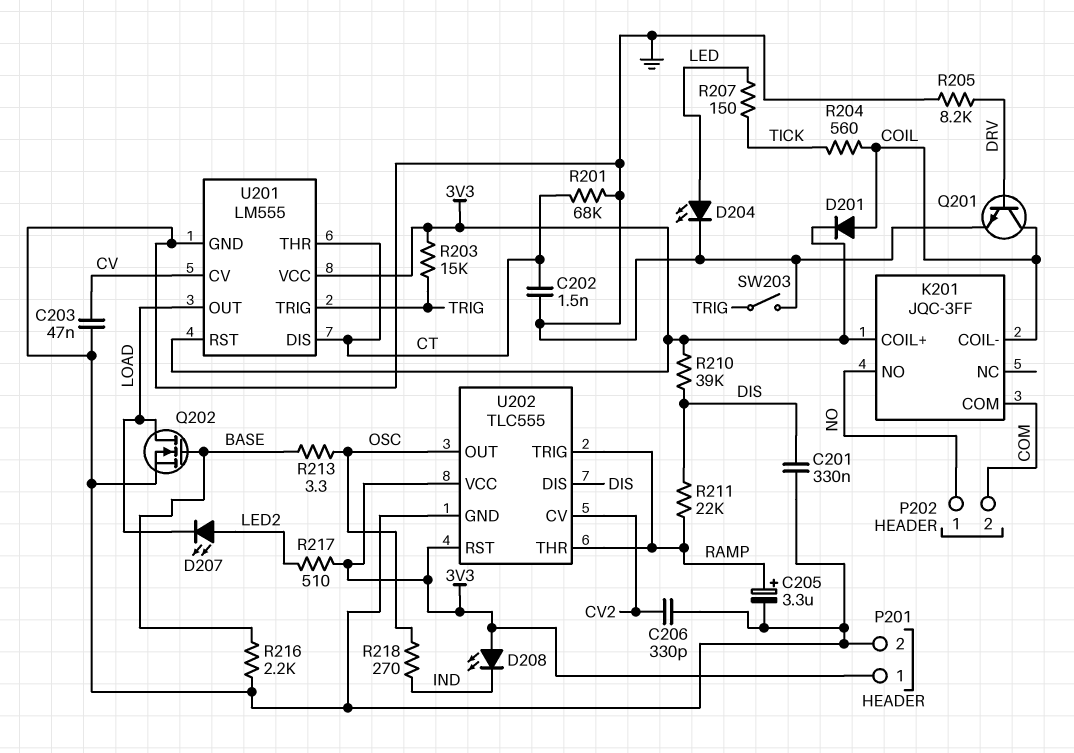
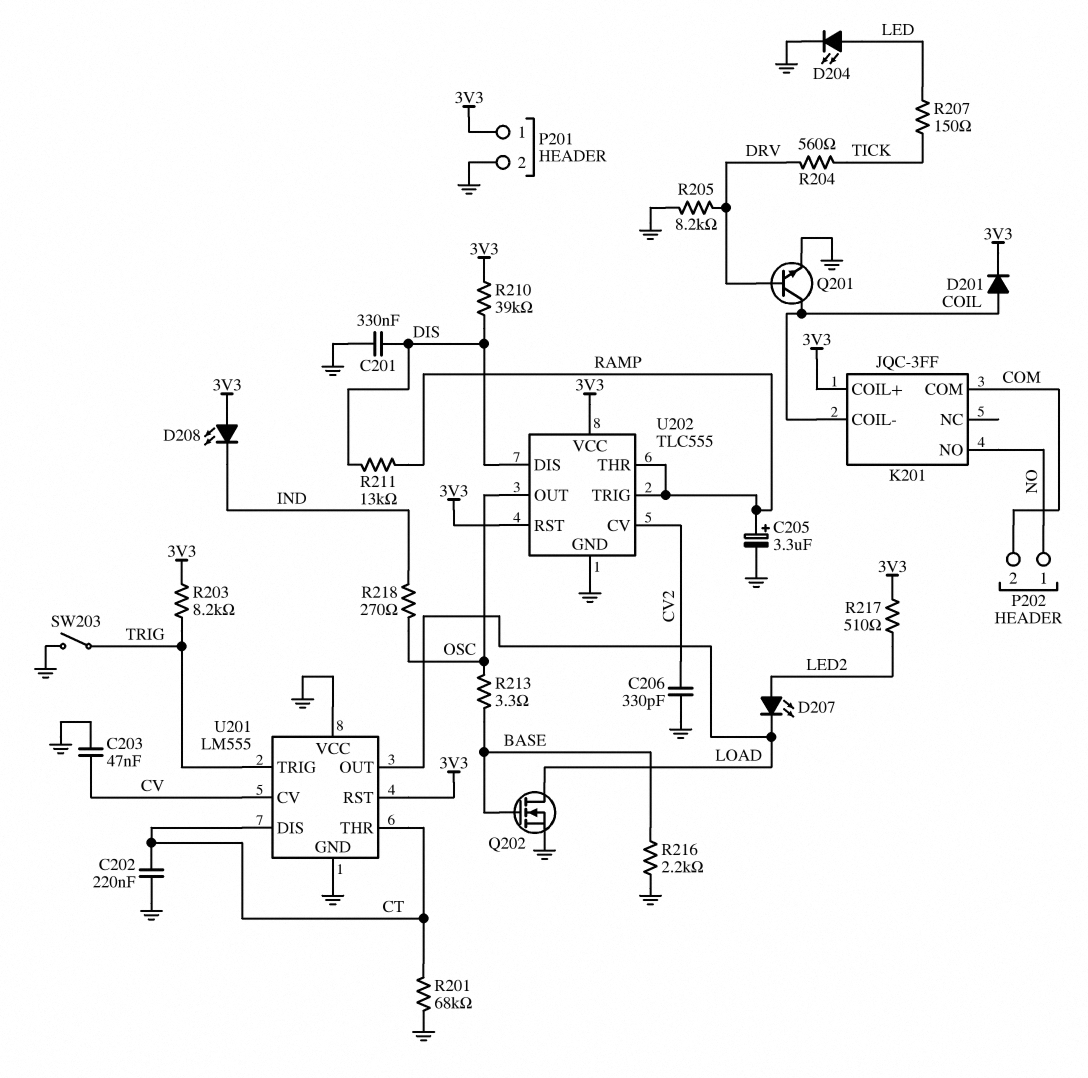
C202: 1.5nF (CT, GND) -> 220nF (CT, GND)
R203: 15k (3V3, TRIG) -> 8.2k (3V3, TRIG)
R204: 560 (COIL, TICK) -> 560 (DRV, TICK)
R211: 22k (DIS, RAMP) -> 13k (DIS, RAMP)
U201 pin VCC: 3V3 -> GND

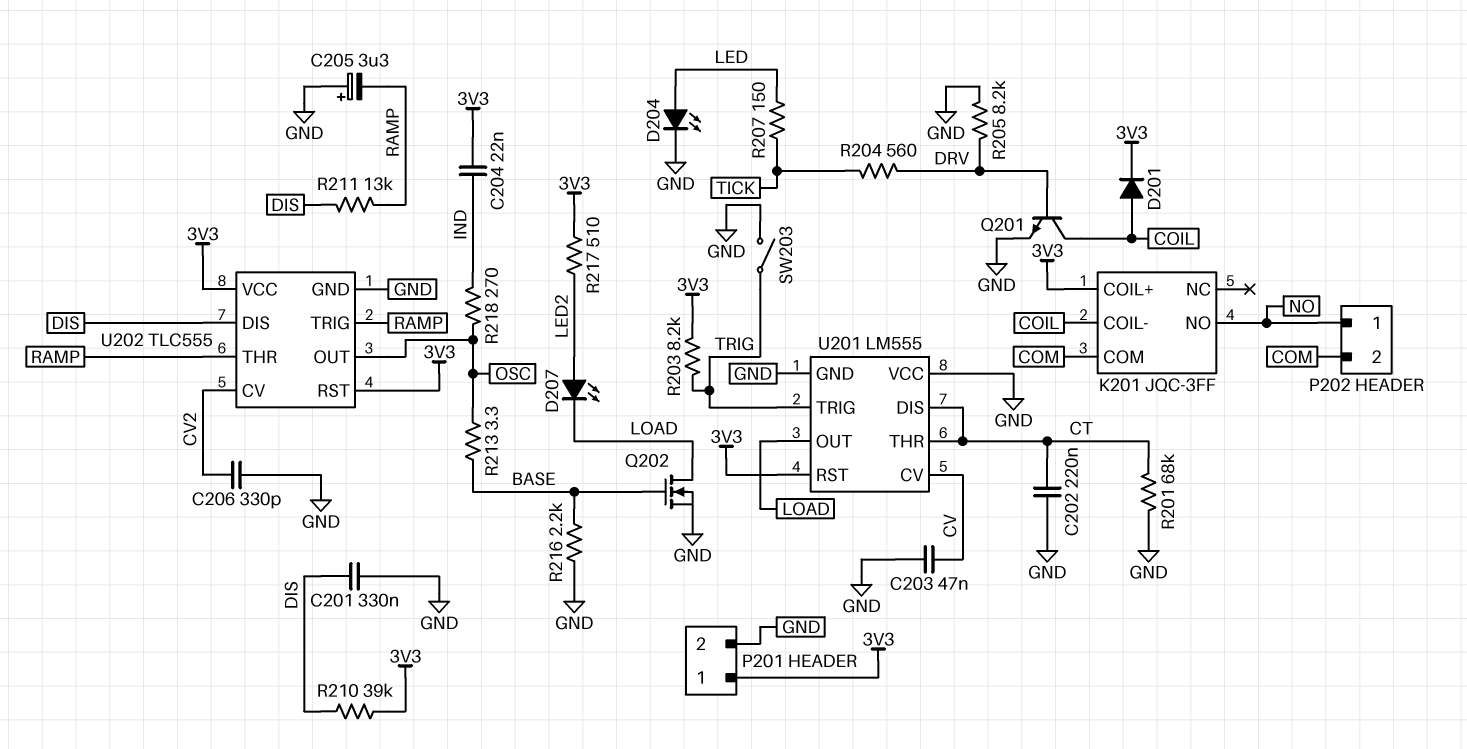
C204: none -> 22nF (3V3, IND)
C205: 3.3uF (plus RAMP, minus GND) -> 3.3uF (plus GND, minus RAMP)
D208: LED (A 3V3, K IND) -> none

